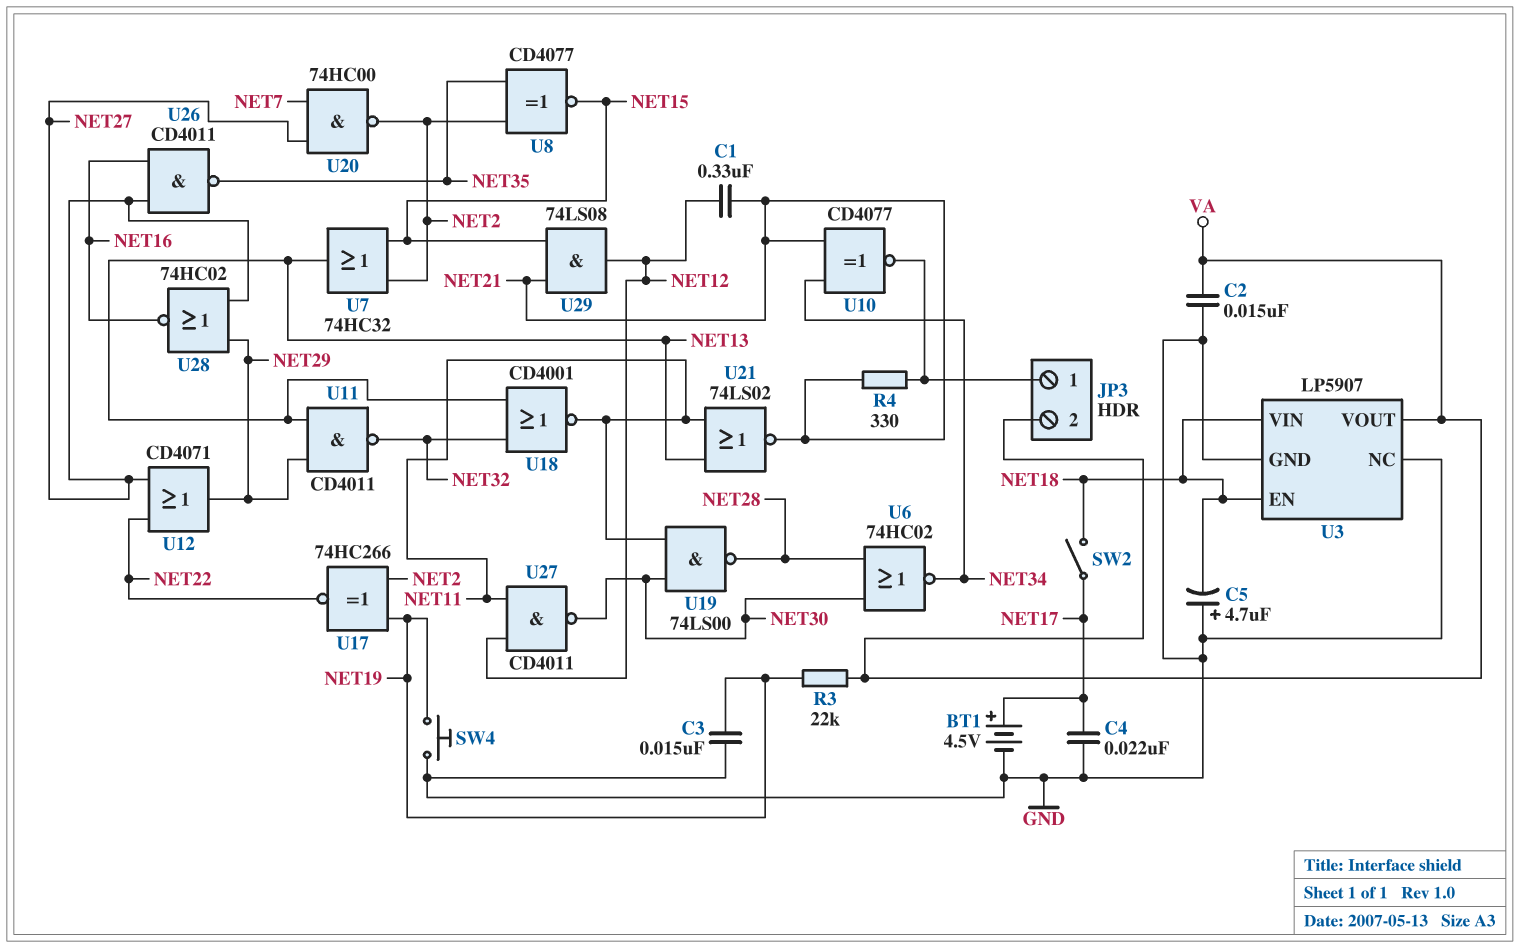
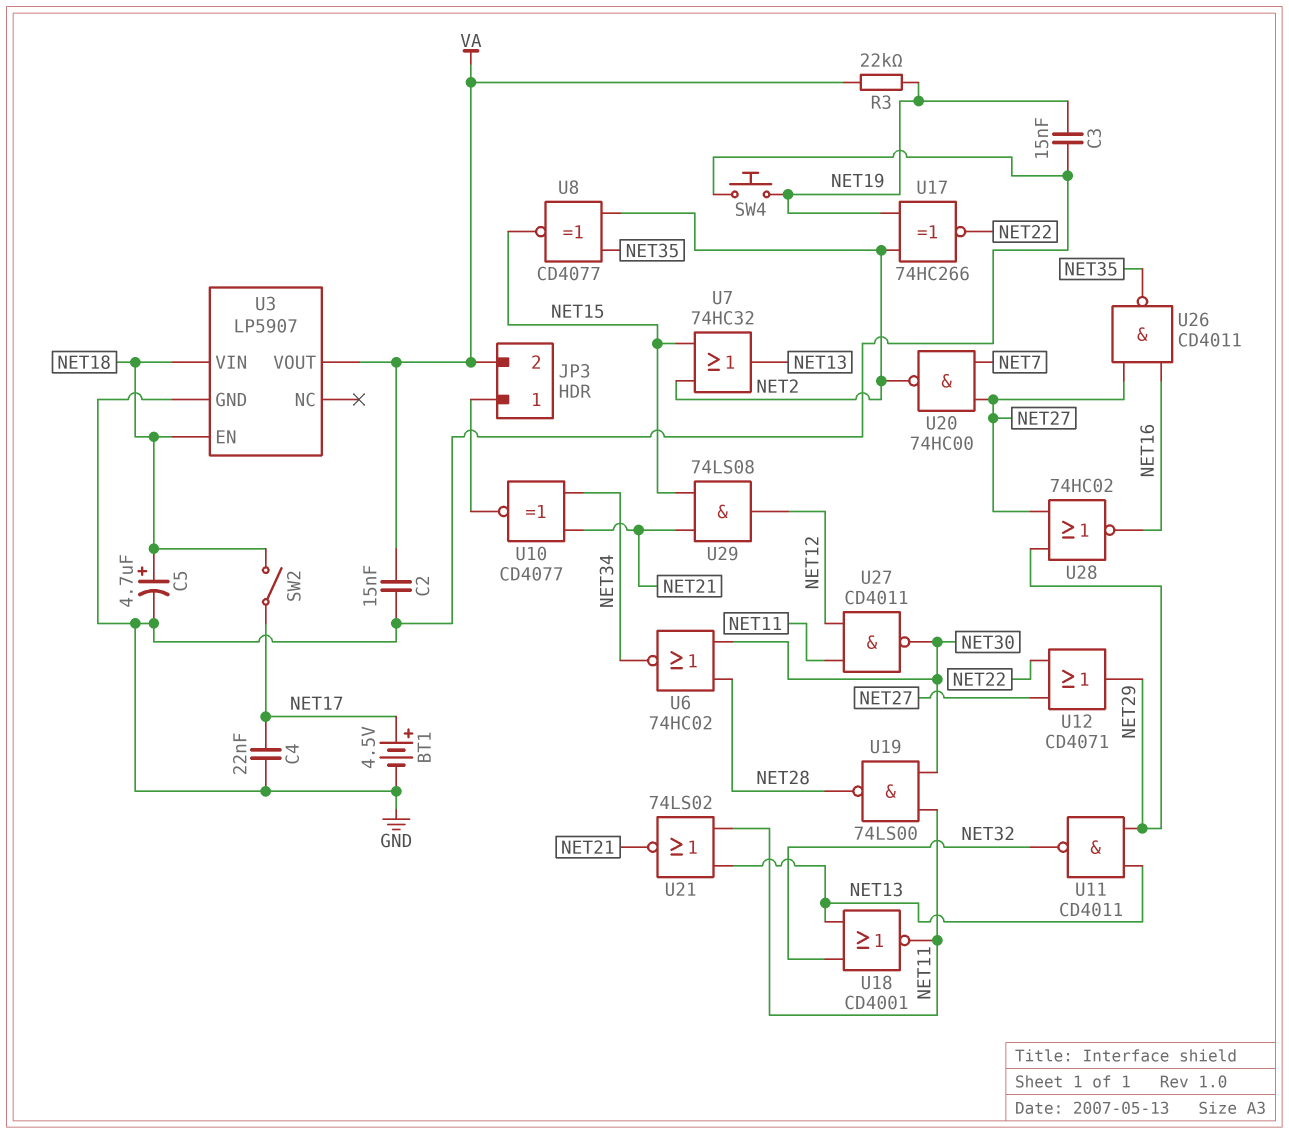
C1: 330nF (NET12, NET21) -> none
C5: 4.7uF (plus GND, minus NET18) -> 4.7uF (plus NET18, minus GND)
R4: 330 (JP3/1, NET21) -> none
U3 pin NC: GND -> none

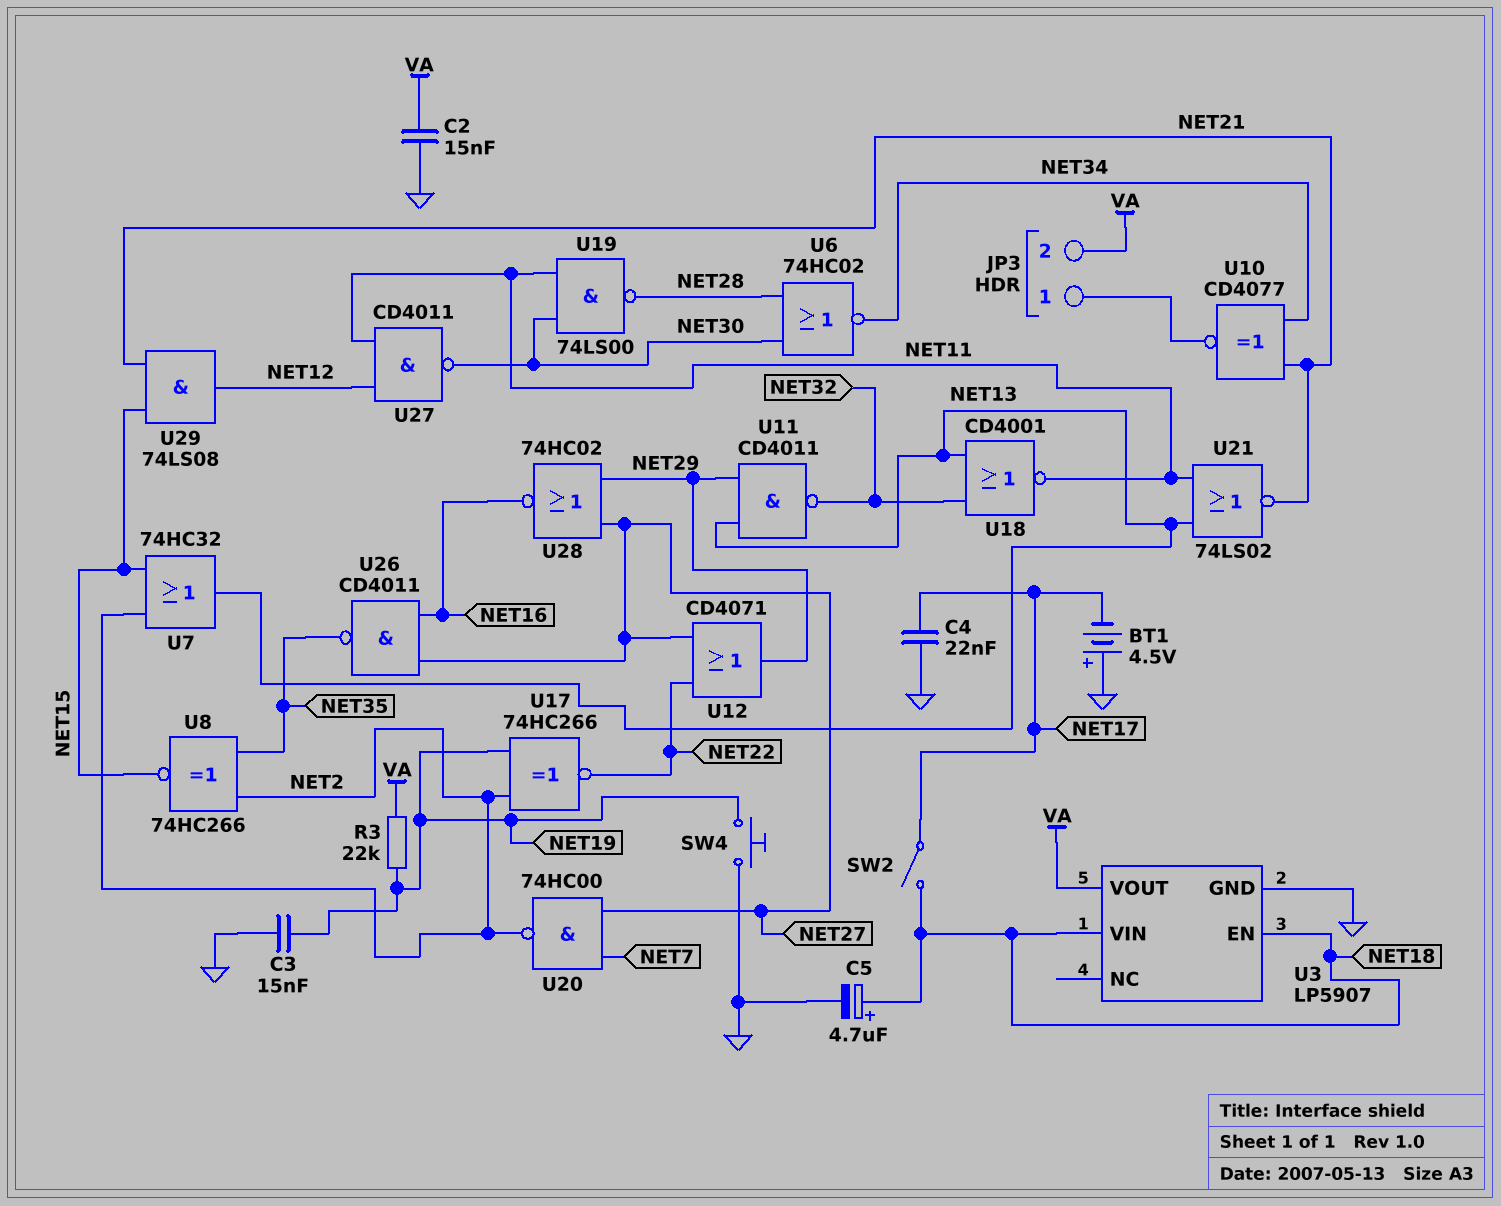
BT1: 4.5V (plus NET17, minus GND) -> 4.5V (plus GND, minus NET17)
U8: XNOR CD4077 (in NET2, in NET35, out NET15) -> XNOR 74HC266 (in NET2, in NET35, out NET15)

